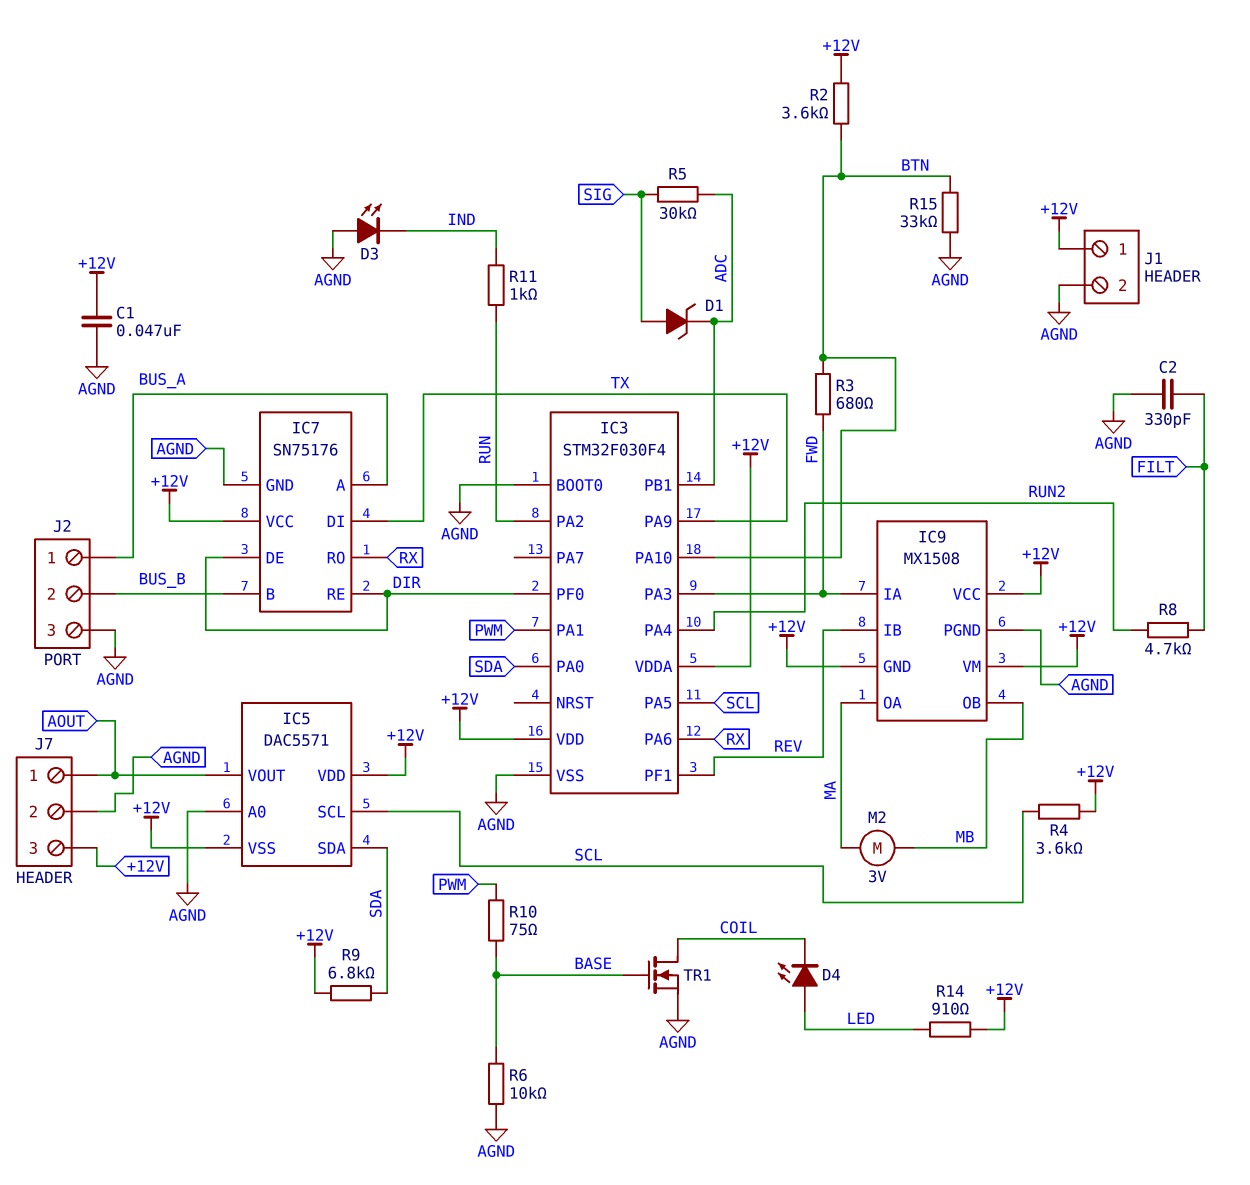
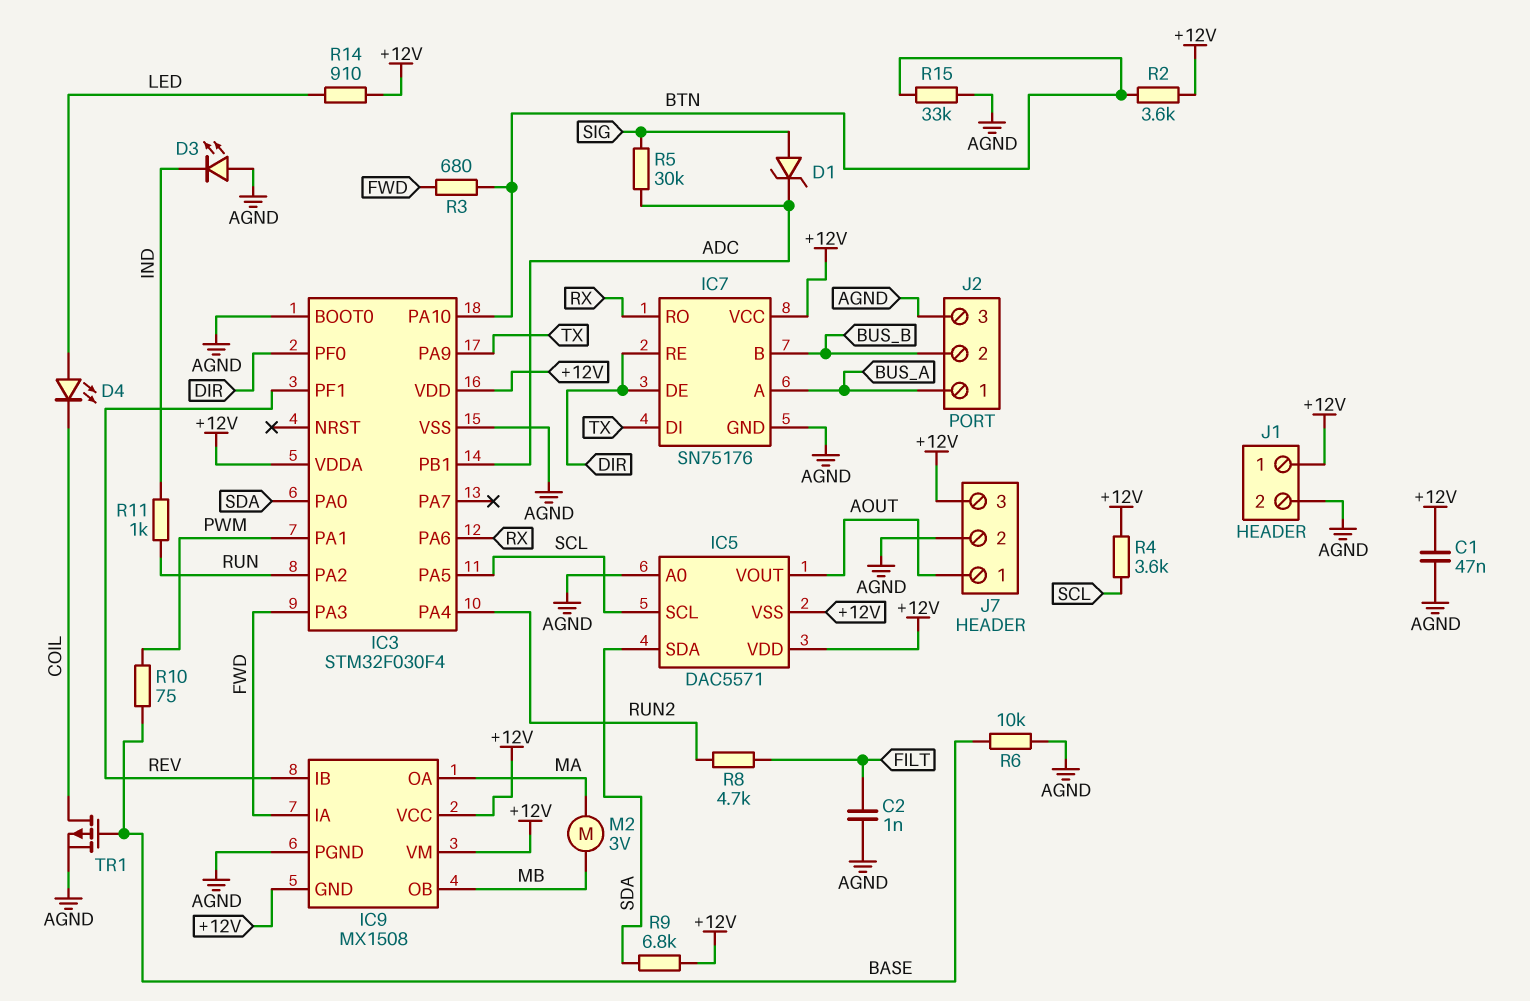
C2: 330pF (AGND, FILT) -> 1nF (AGND, FILT)
TR1: NMOS (G BASE, D COIL, S AGND) -> PMOS (G BASE, D COIL, S AGND)

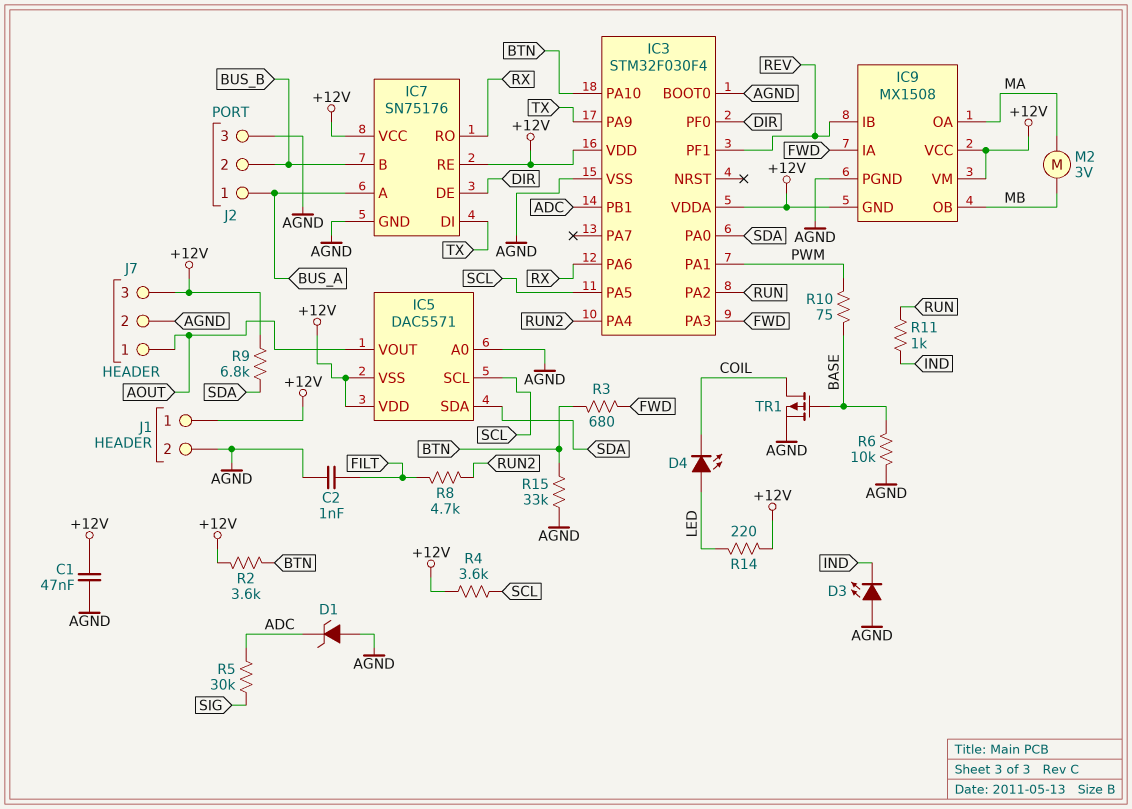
D1: zener (A SIG, K ADC) -> zener (A AGND, K ADC)
IC7 pin RE: DIR -> +12V
R14: 910 (+12V, LED) -> 220 (+12V, LED)

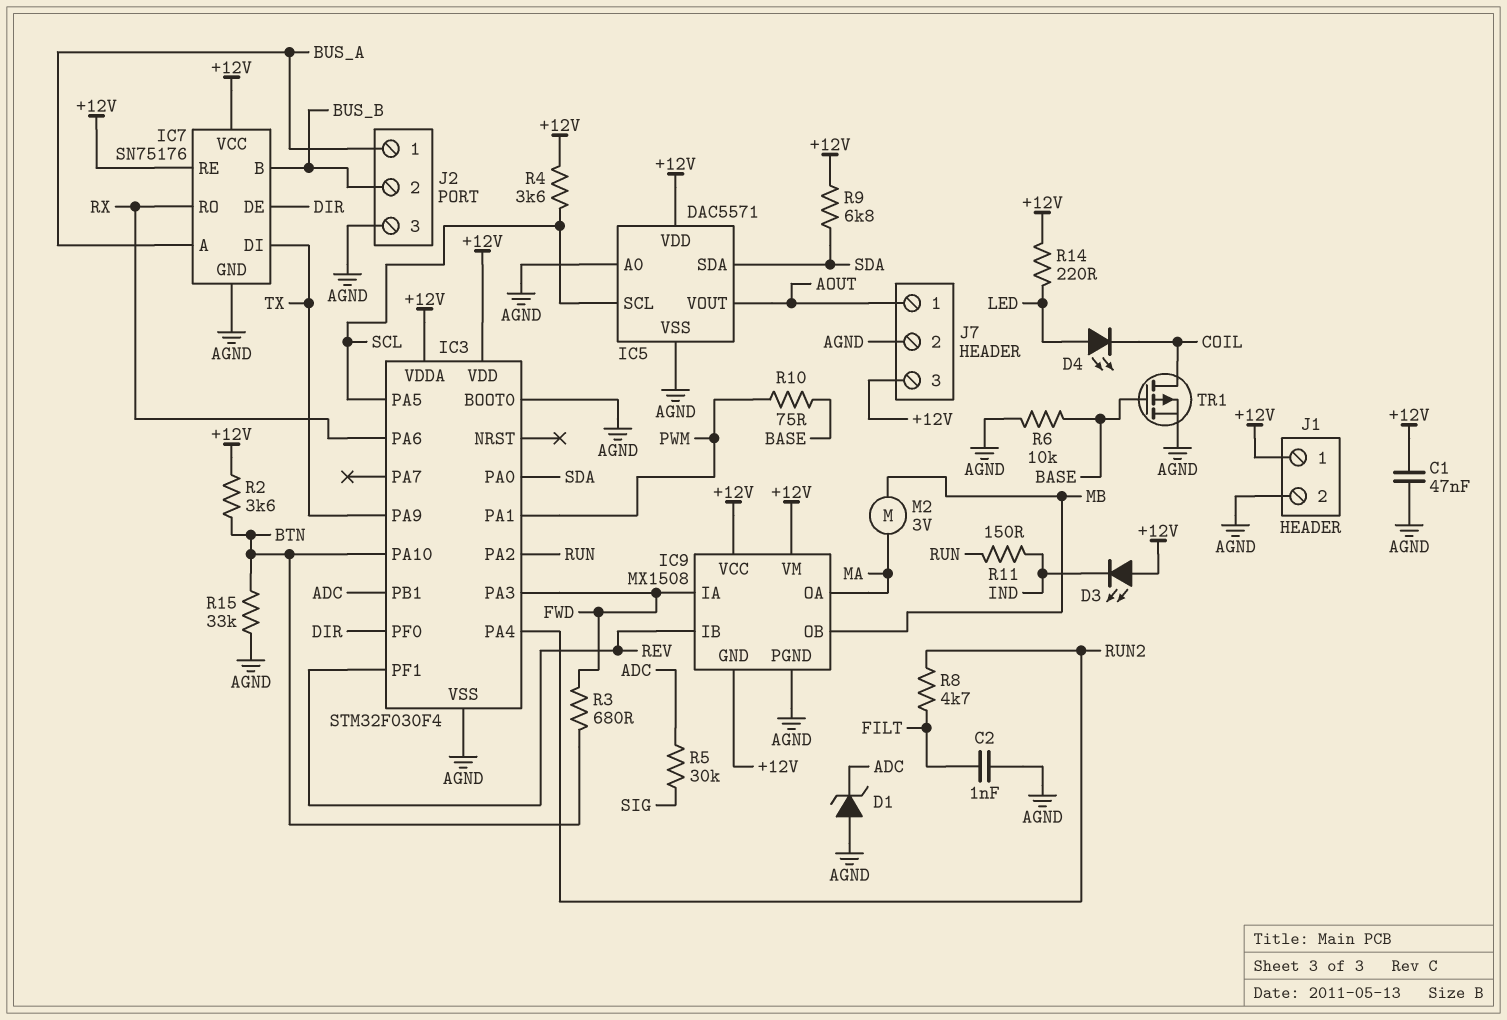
D3: LED (A AGND, K IND) -> LED (A +12V, K IND)
IC5 pin VSS: +12V -> AGND
R11: 1k (IND, RUN) -> 150 (IND, RUN)

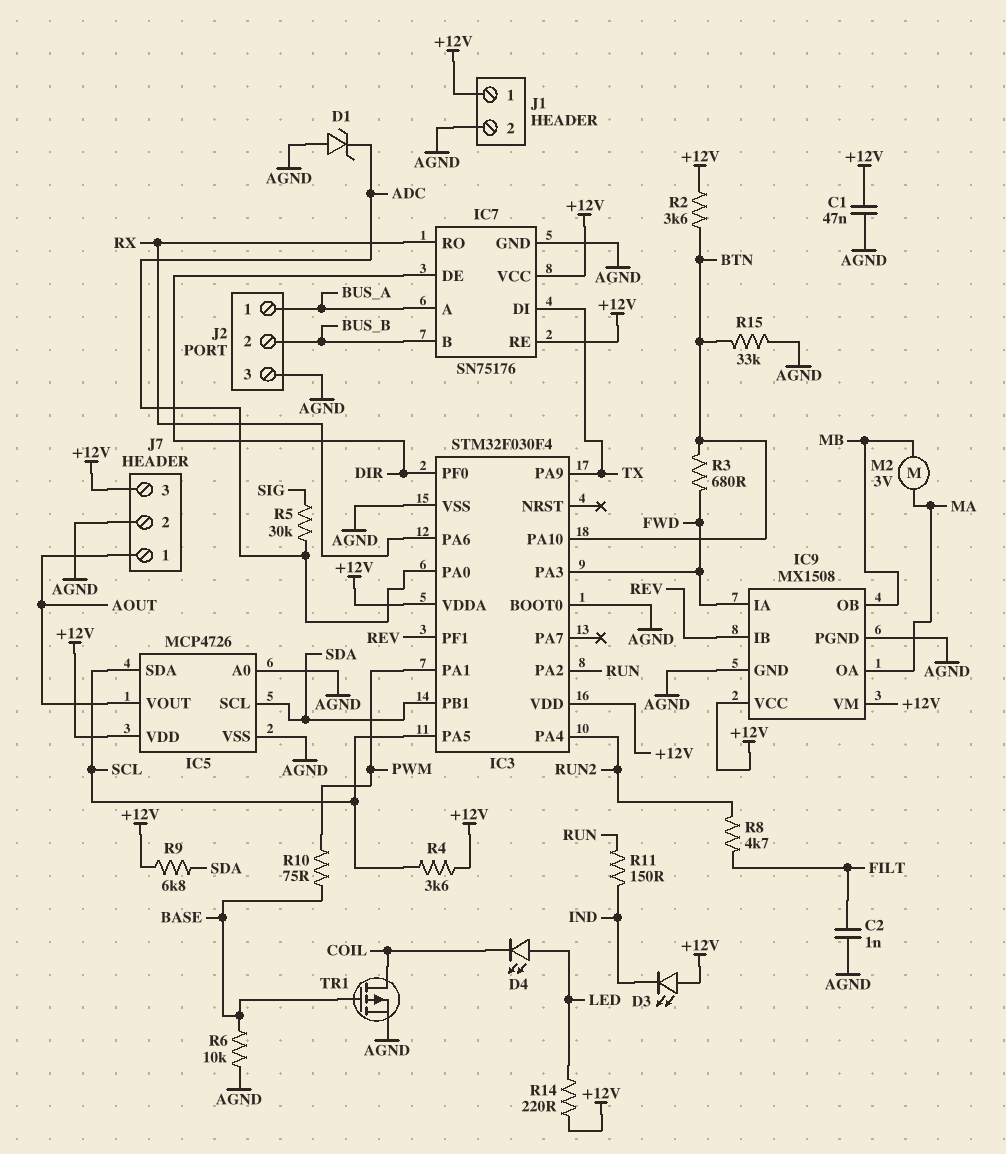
IC3 pin PA0: SDA -> ADC
IC3 pin PB1: ADC -> SDA
IC5: DAC5571 -> MCP4726
IC5 pin SCL: SCL -> SDA
IC5 pin SDA: SDA -> SCL
IC9 pin GND: +12V -> AGND

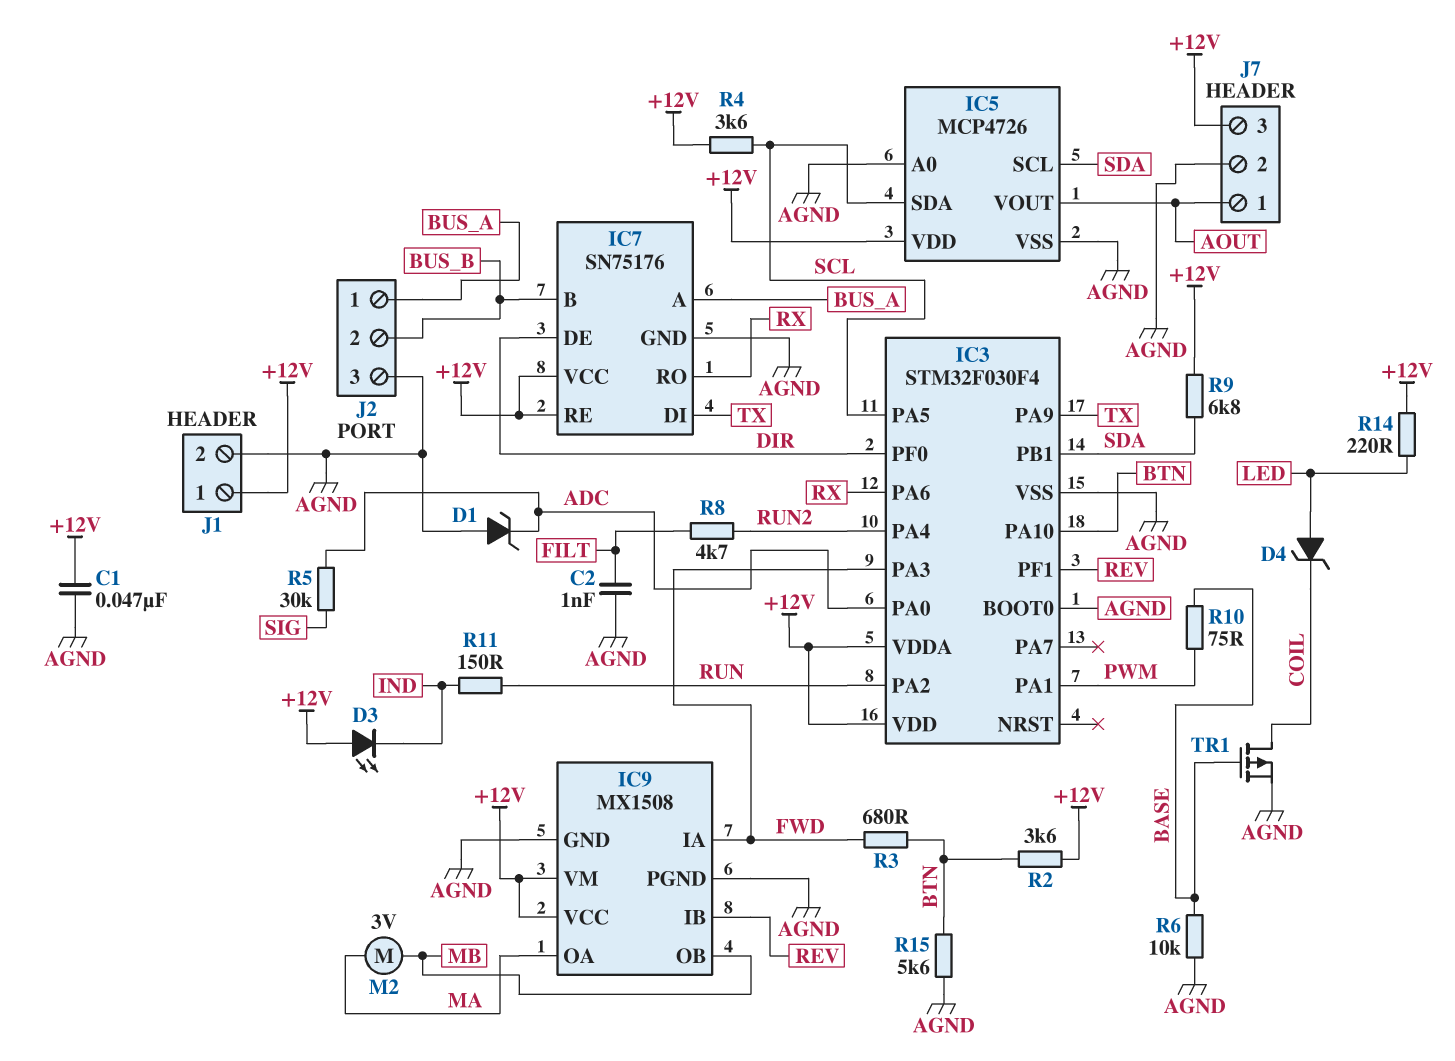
D4: LED (A LED, K COIL) -> zener (A LED, K COIL)
R15: 33k (AGND, BTN) -> 5.6k (AGND, BTN)

